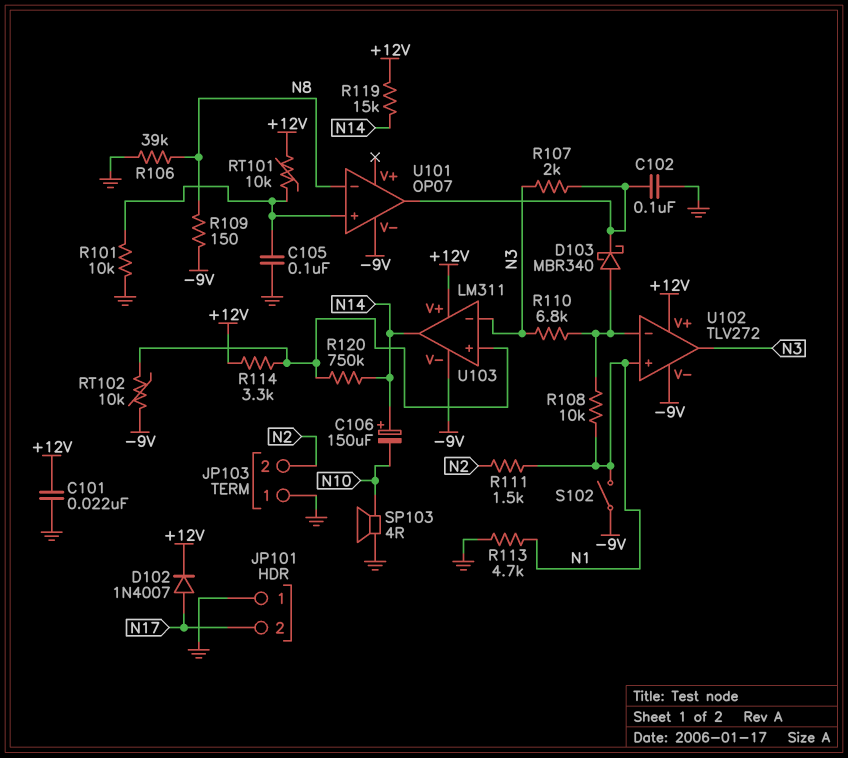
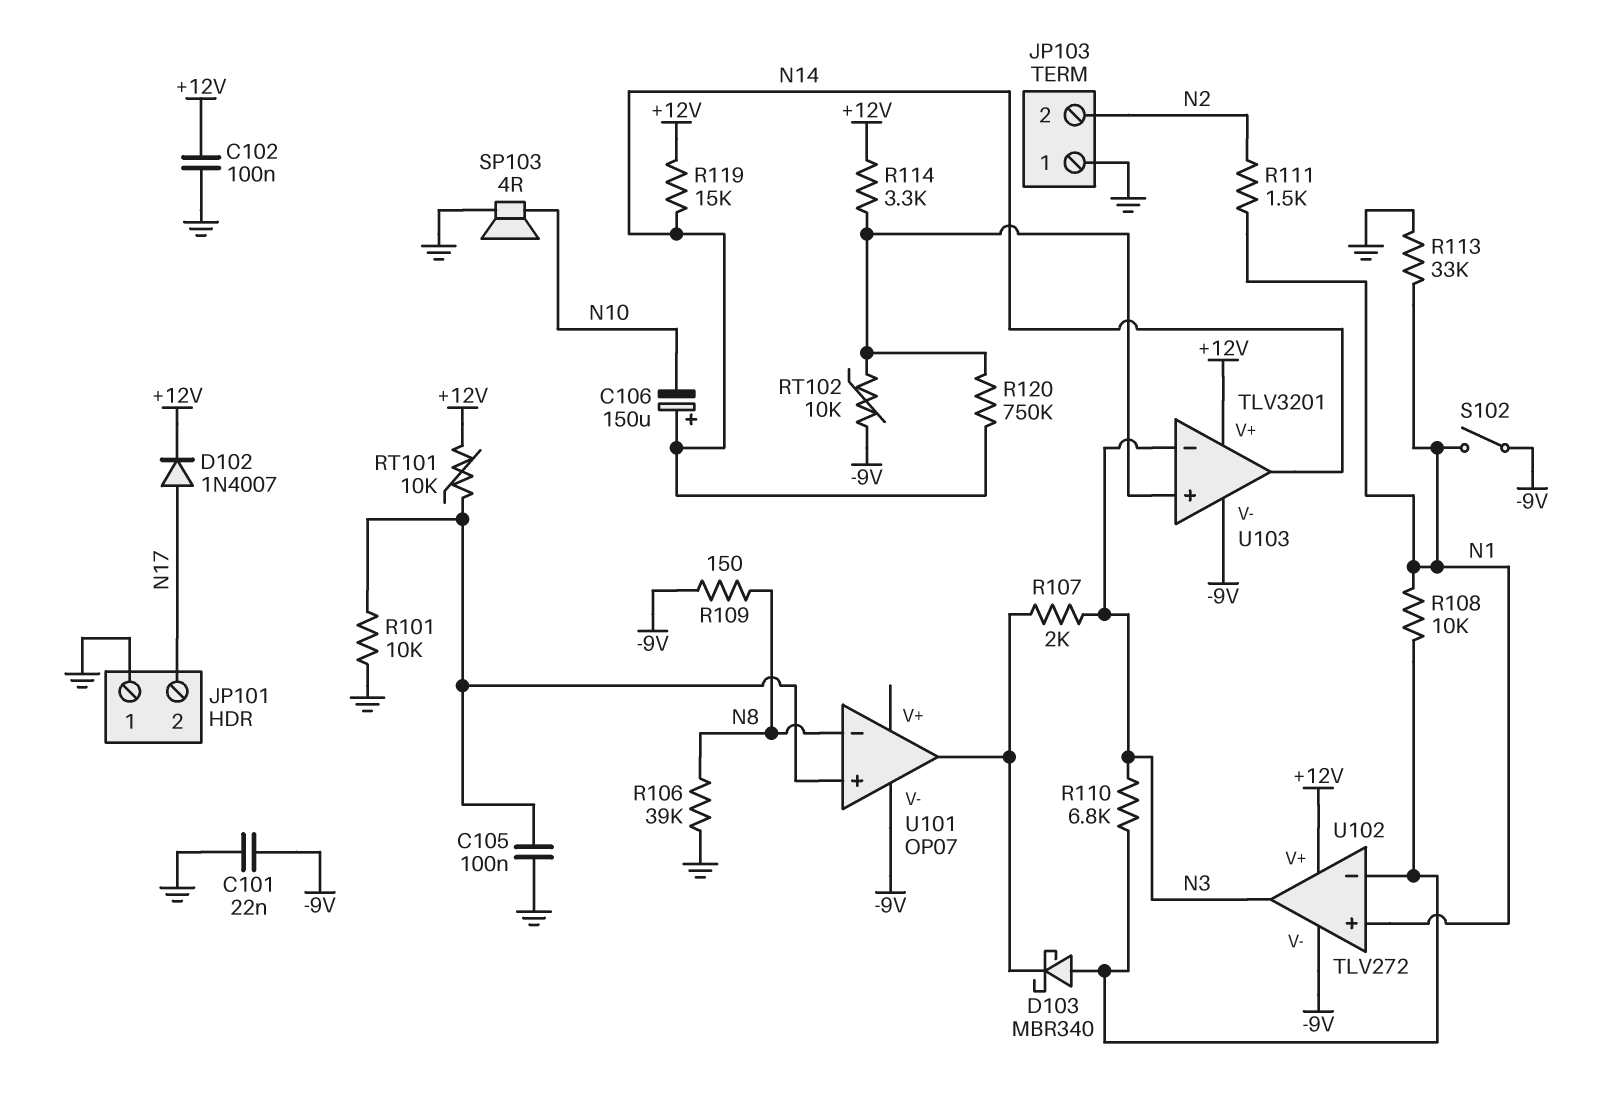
C101: 22nF (+12V, GND) -> 22nF (-9V, GND)
C102: 100nF (GND, U101/out) -> 100nF (+12V, GND)
R113: 4.7k (GND, N1) -> 33k (GND, N1)
U103: LM311 -> TLV3201

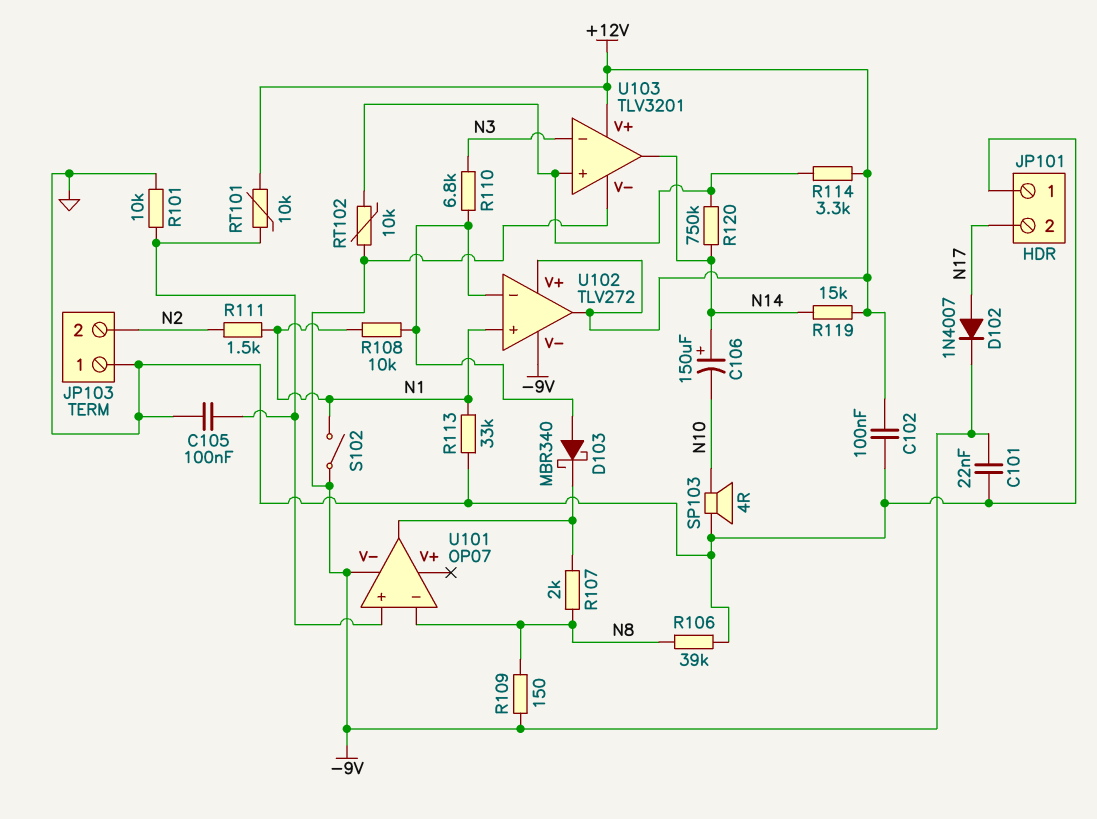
D102: diode 1N4007 (A N17, K +12V) -> diode 1N4007 (A N17, K -9V)
R107: 2k (N3, U101/out) -> 2k (N8, U101/out)
U102 pin out: N3 -> +12V

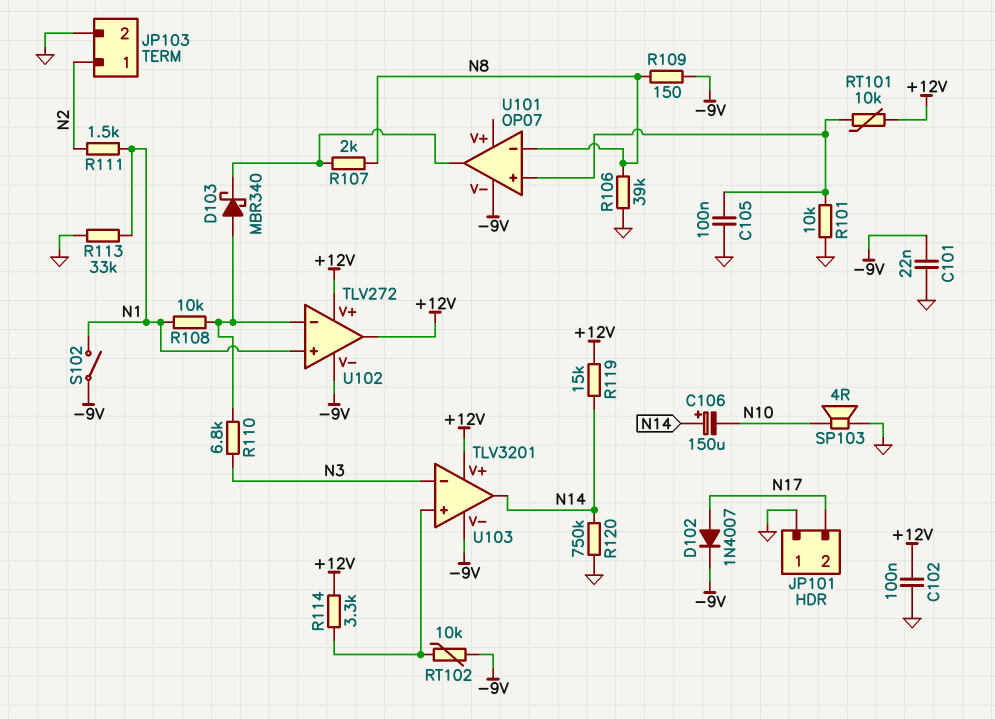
JP103 pin 1: GND -> N2
JP103 pin 2: N2 -> GND
R120: 750k (N14, U103/in+) -> 750k (GND, N14)

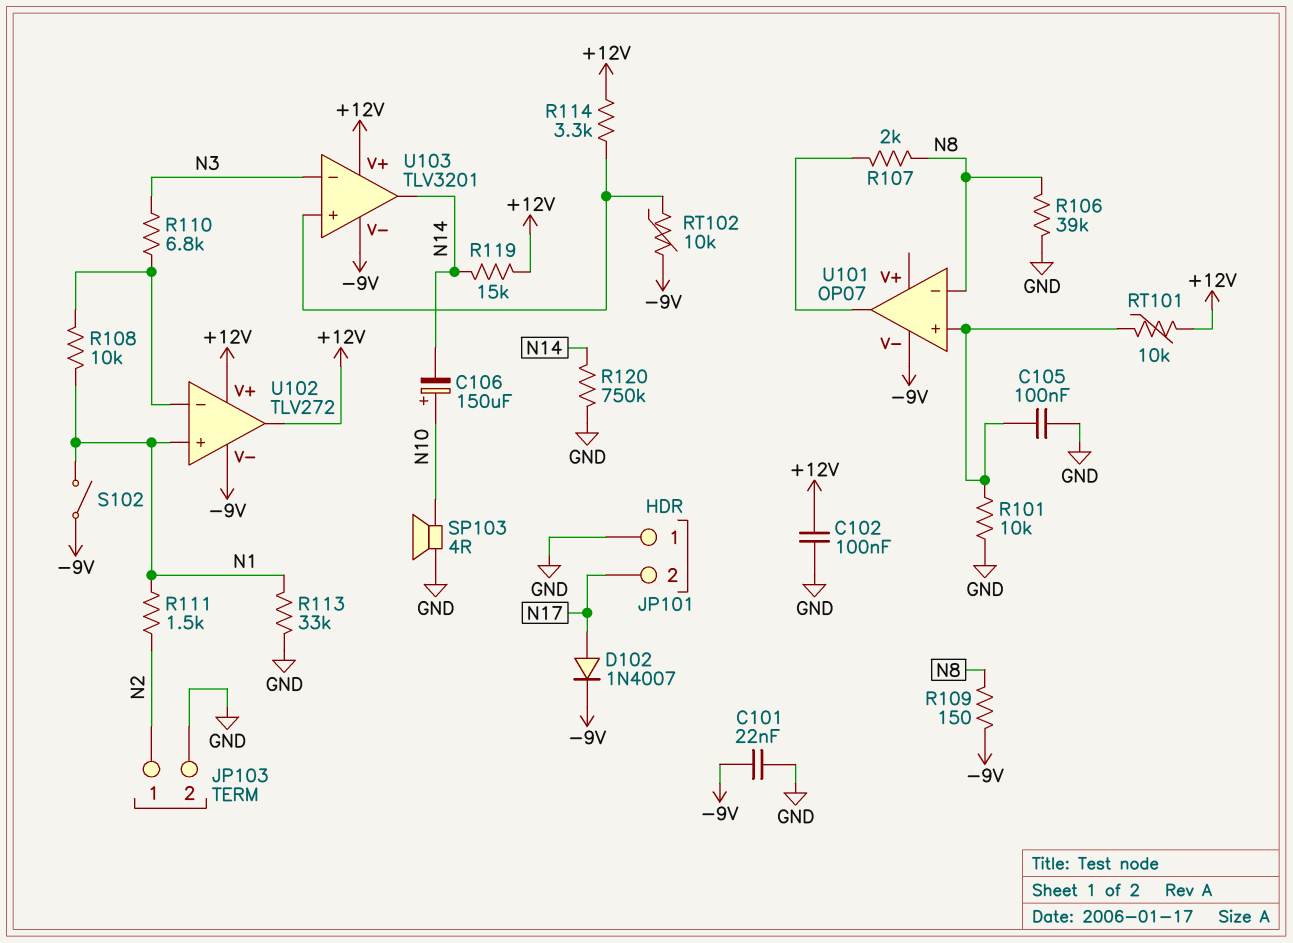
C106: 150uF (plus N14, minus N10) -> 150uF (plus N10, minus N14)
D103: schottky MBR340 (A U102/in-, K U101/out) -> none

